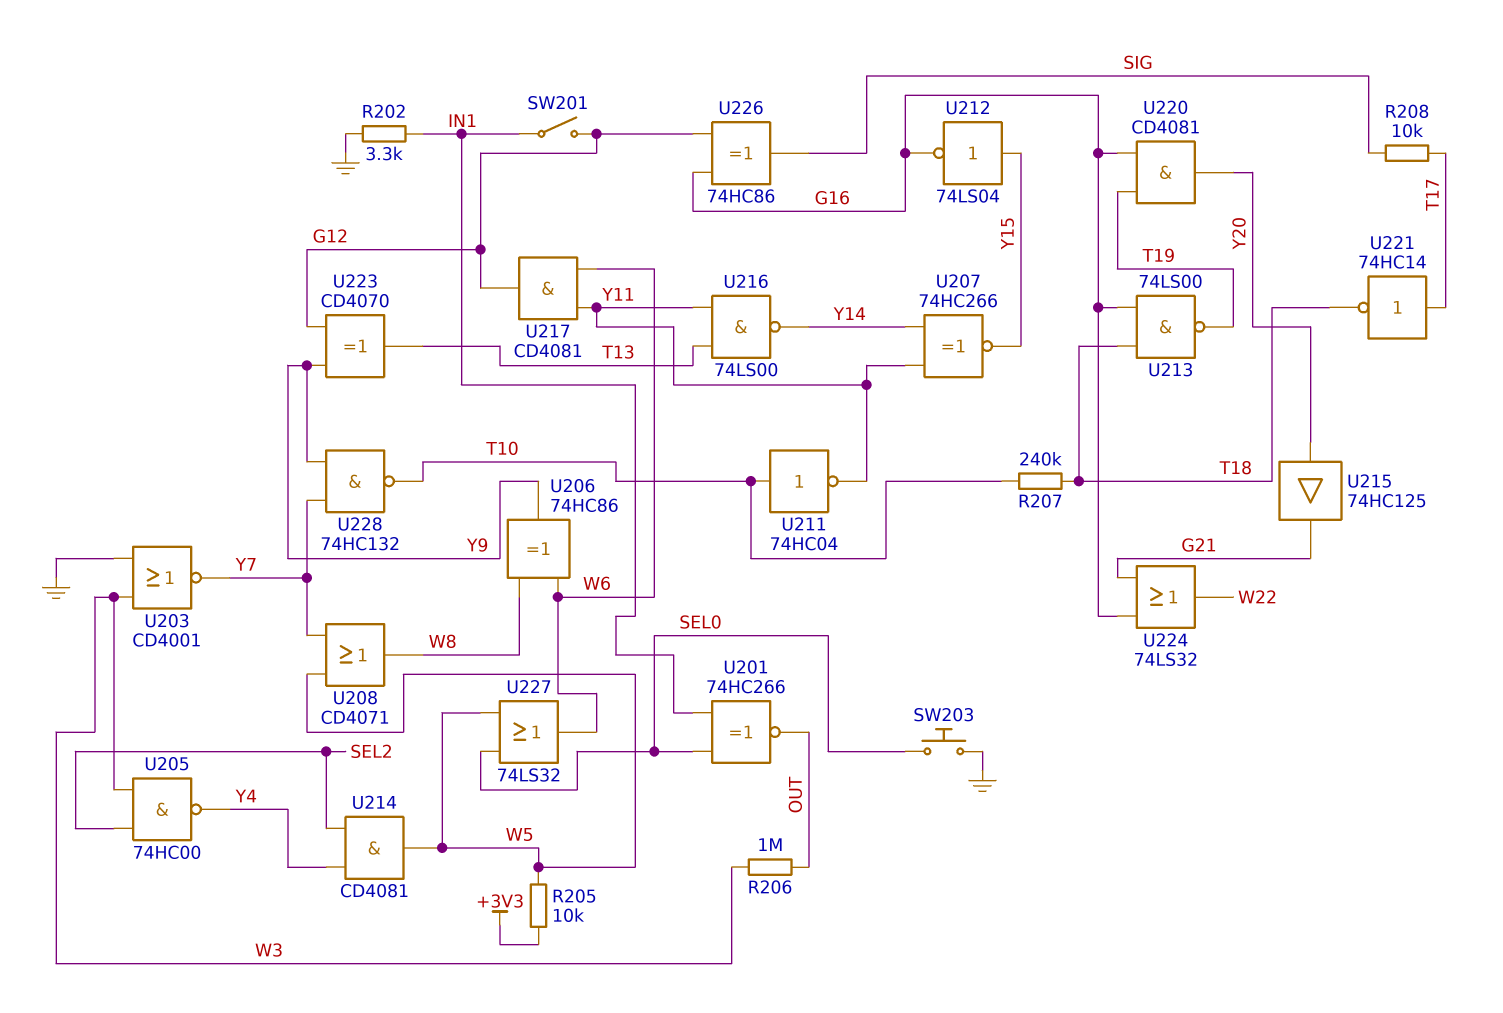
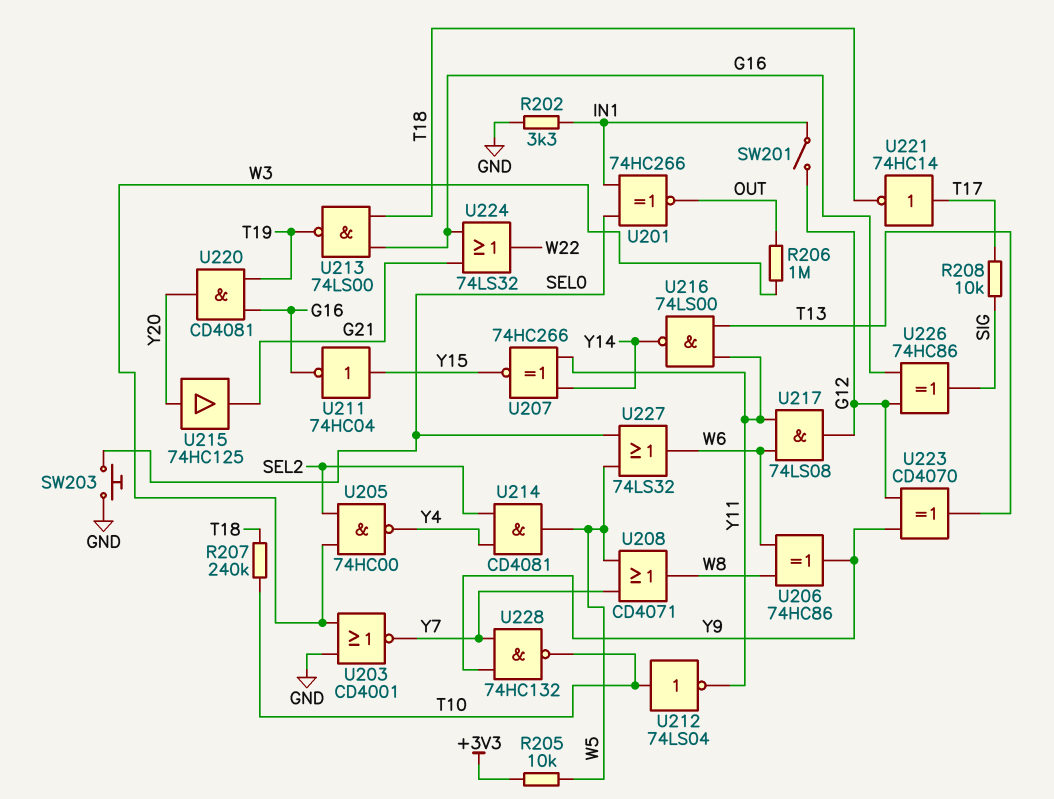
U211: NOT 74HC04 (in T10, out Y11) -> NOT 74HC04 (in Y15, out G16)
U212: NOT 74LS04 (in Y15, out G16) -> NOT 74LS04 (in T10, out Y11)
U217: AND CD4081 (in W6, in Y11, out G12) -> AND 74LS08 (in W6, in Y11, out G12)

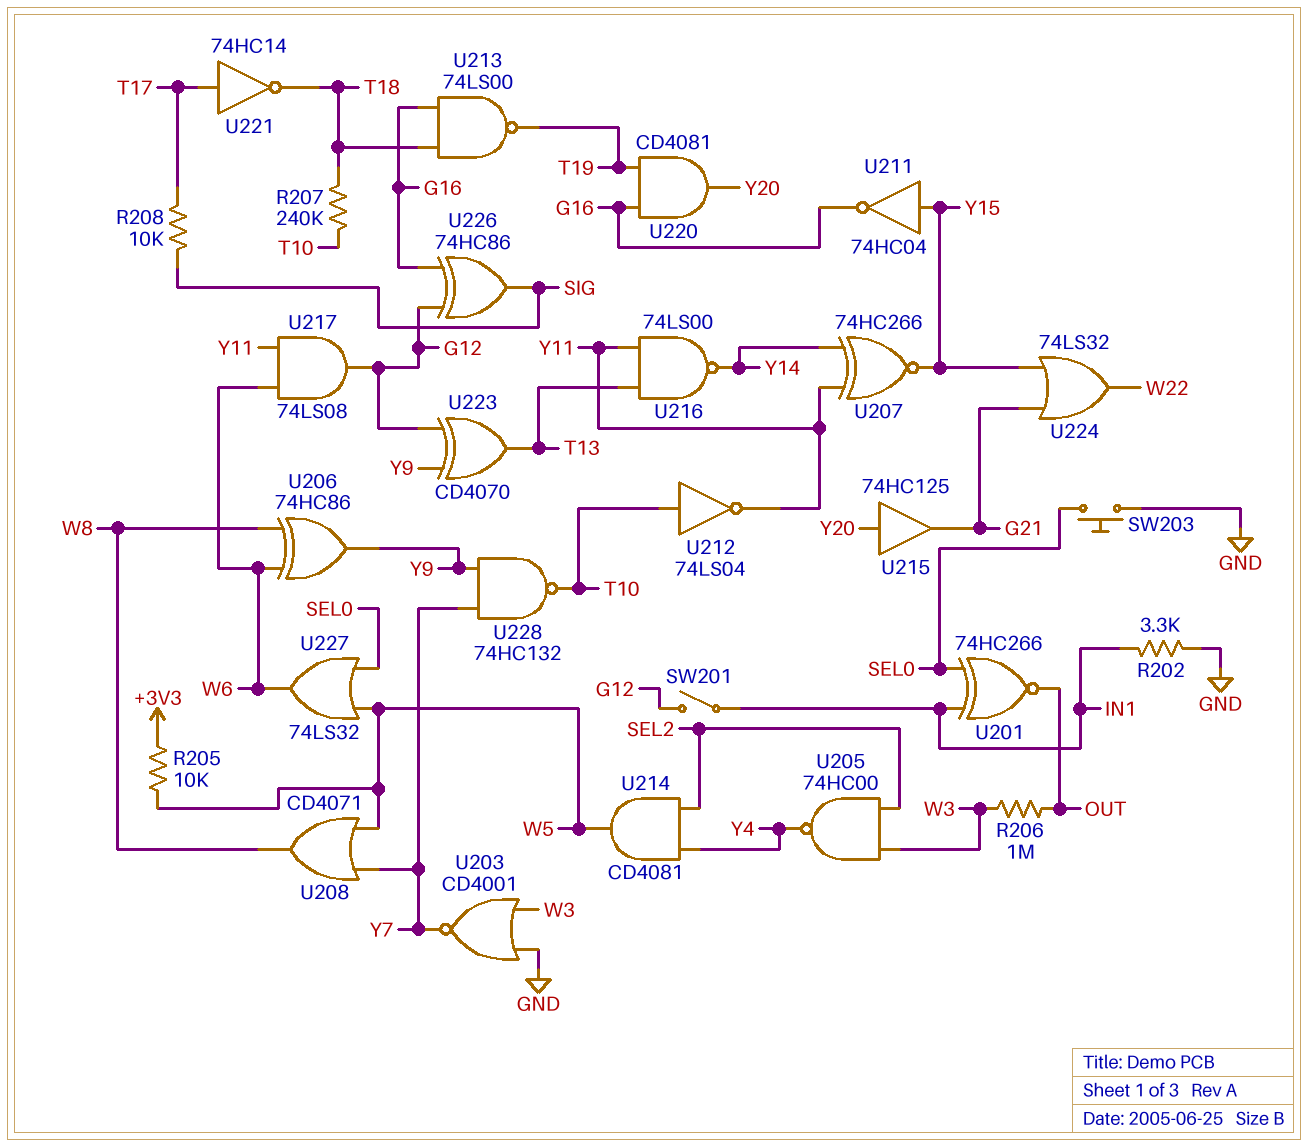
U224: OR 74LS32 (in G16, in G21, out W22) -> OR 74LS32 (in G21, in Y15, out W22)

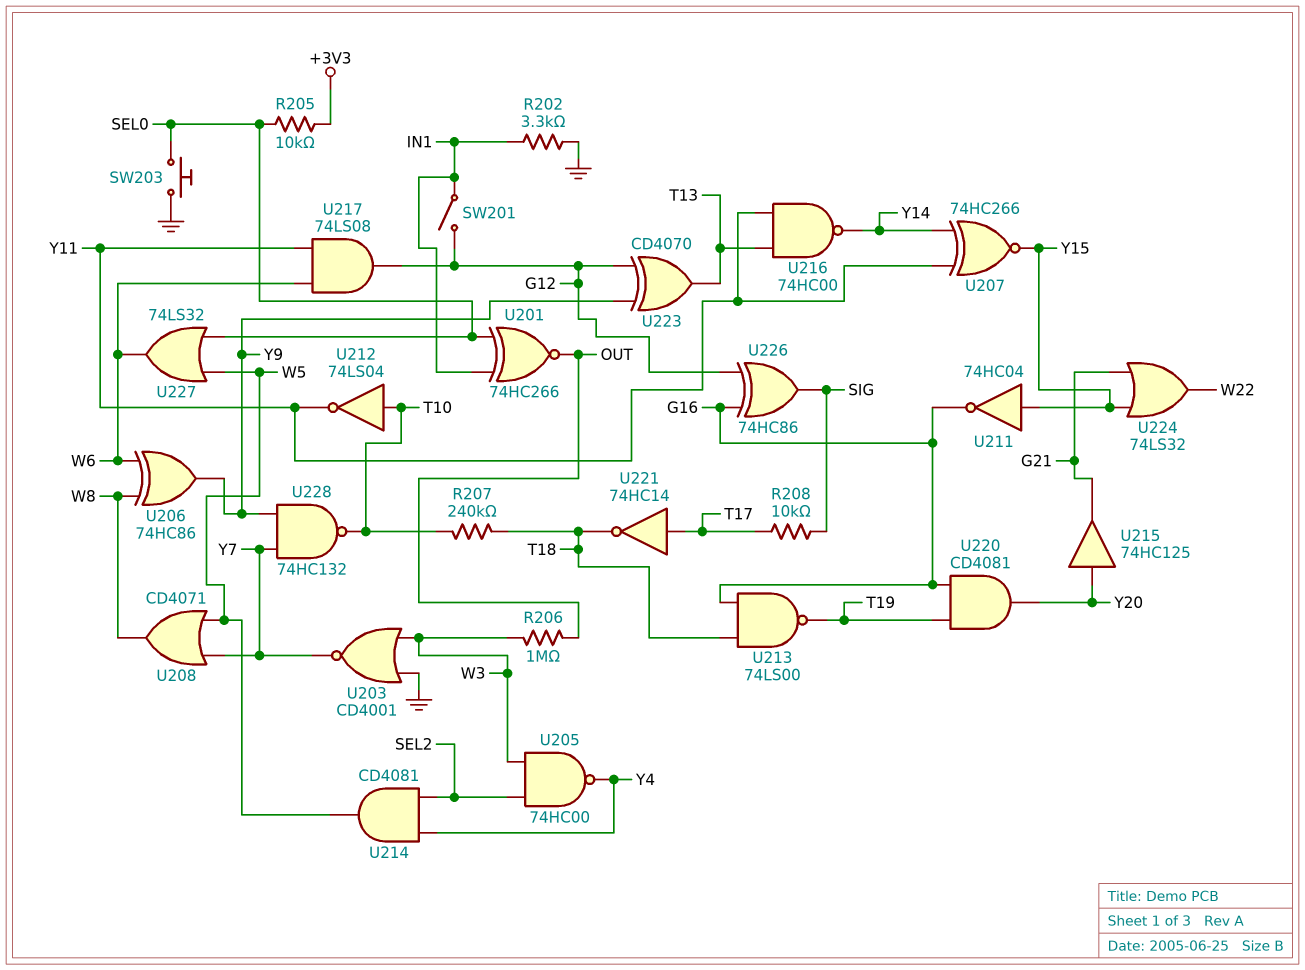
R205: 10k (+3V3, W5) -> 10k (+3V3, SEL0)
U216: NAND 74LS00 (in T13, in Y11, out Y14) -> NAND 74HC00 (in T13, in Y11, out Y14)

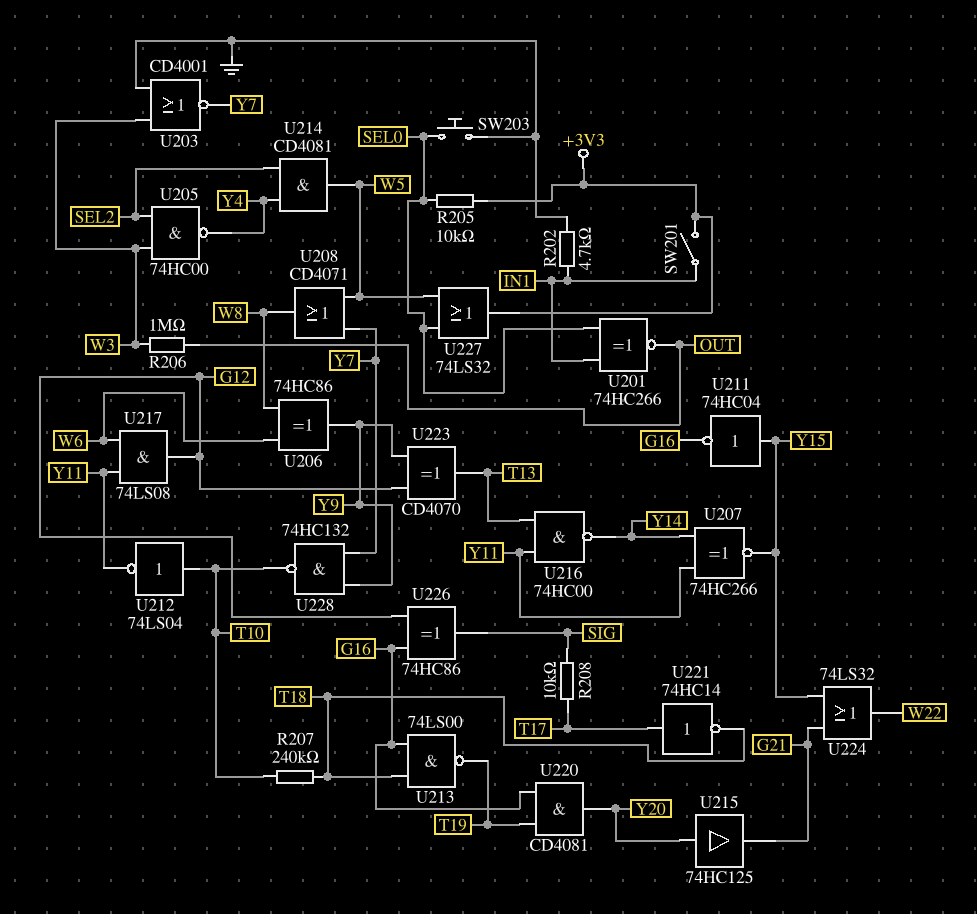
R202: 3.3k (GND, IN1) -> 4.7k (GND, IN1)
SW201: switch (G12, IN1) -> switch (+3V3, IN1)
U227: OR 74LS32 (in SEL0, in W5, out W6) -> OR 74LS32 (in SEL0, in W5, out +3V3)

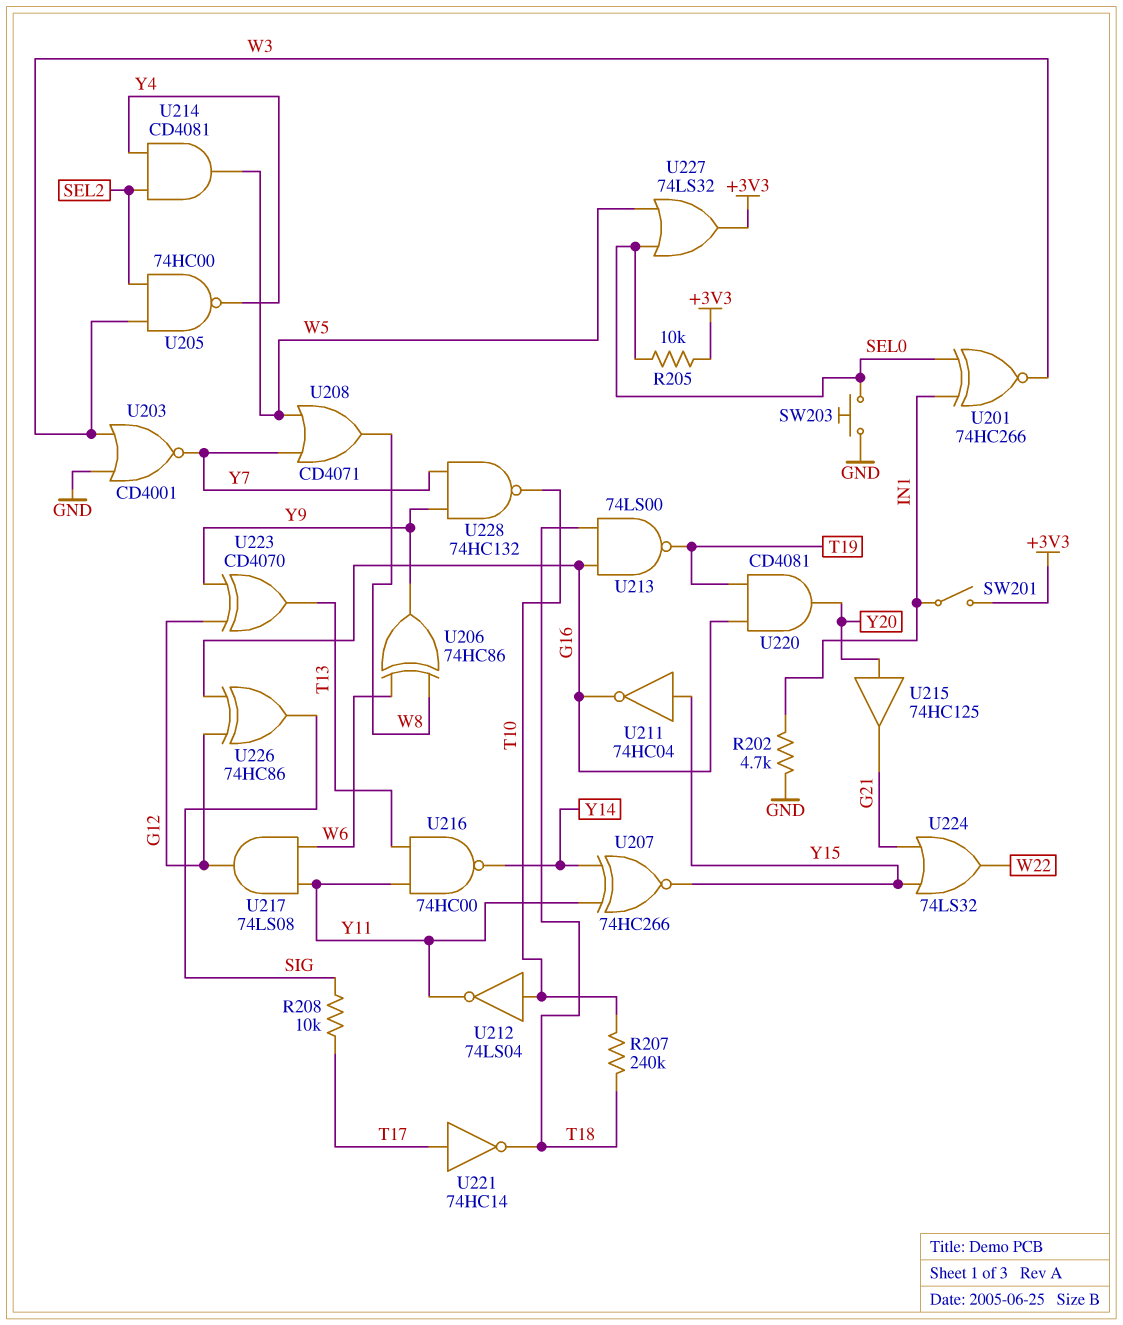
R206: 1M (OUT, W3) -> none
U201: XNOR 74HC266 (in IN1, in SEL0, out OUT) -> XNOR 74HC266 (in IN1, in SEL0, out W3)

